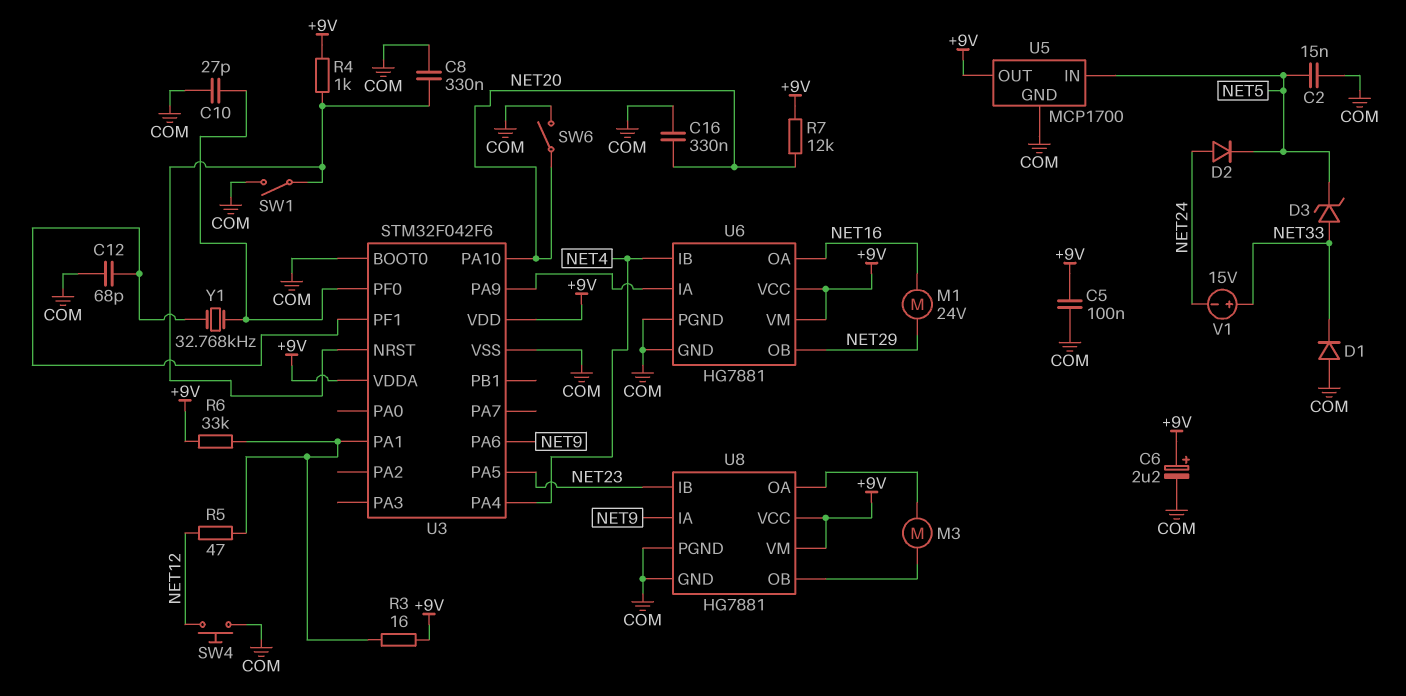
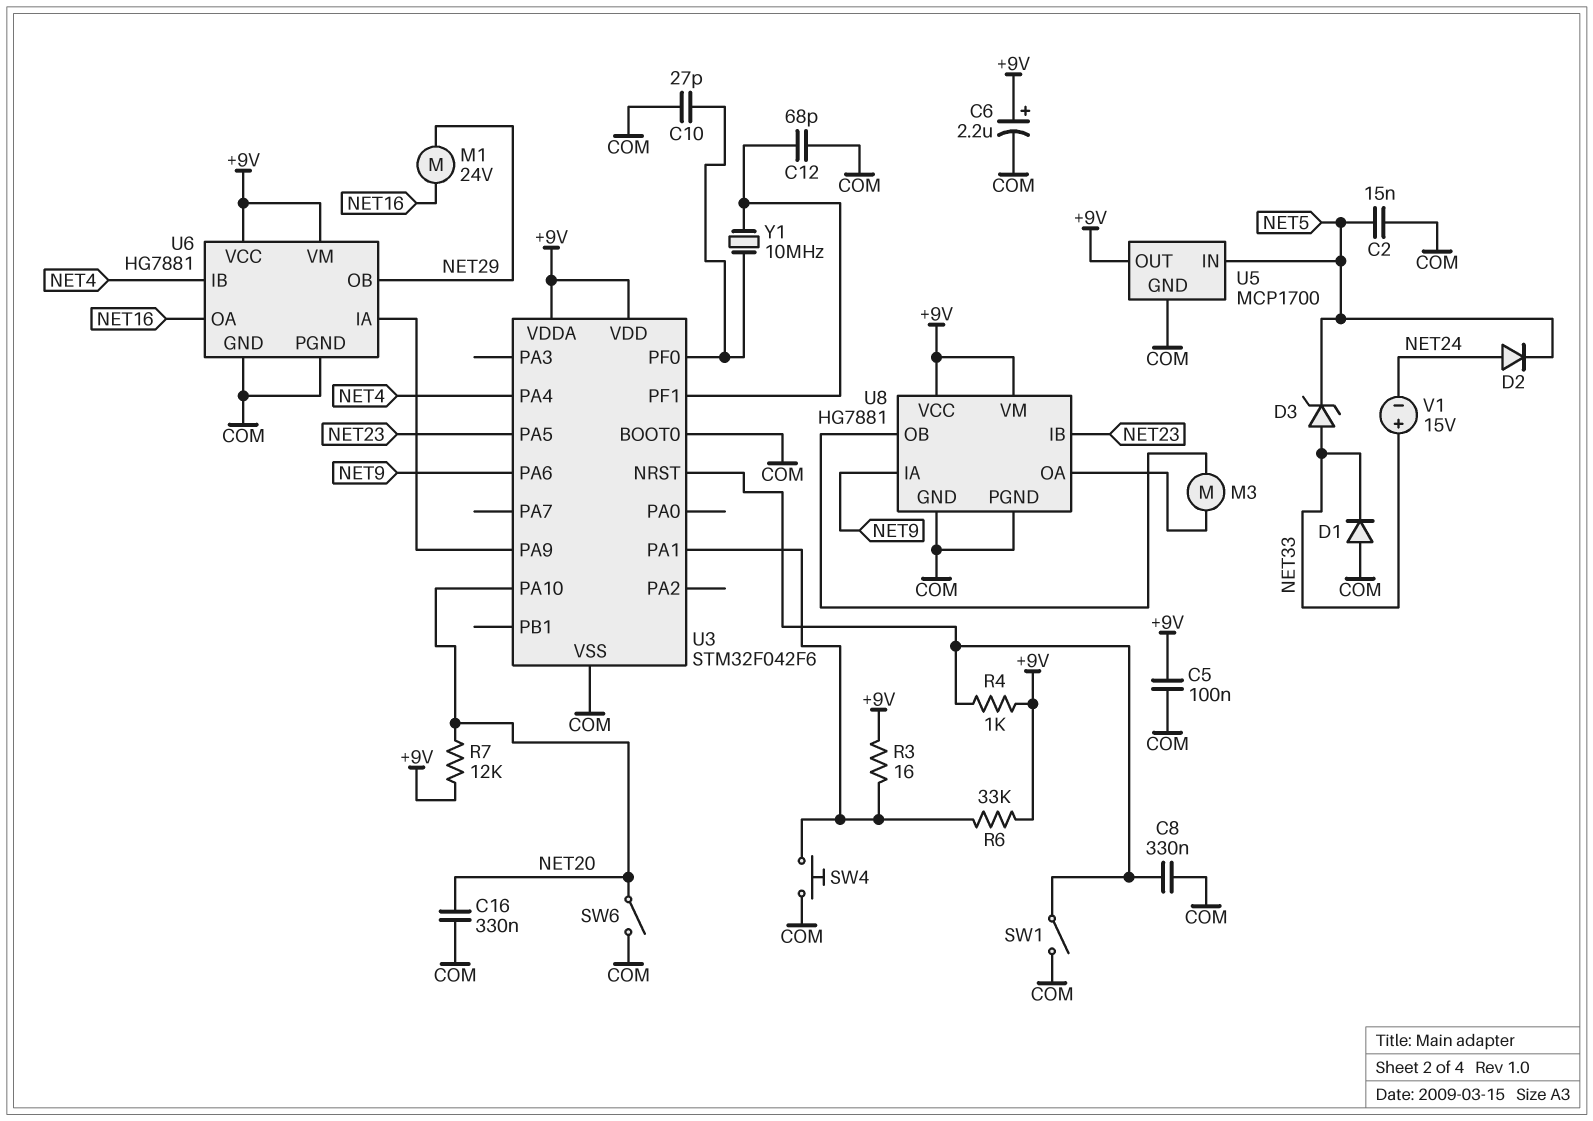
R5: 47 (NET12, U3/PA1) -> none
SW4: button (COM, NET12) -> button (COM, U3/PA1)
Y1: 32.768kHz (U3/PF0, U3/PF1) -> 10MHz (U3/PF0, U3/PF1)

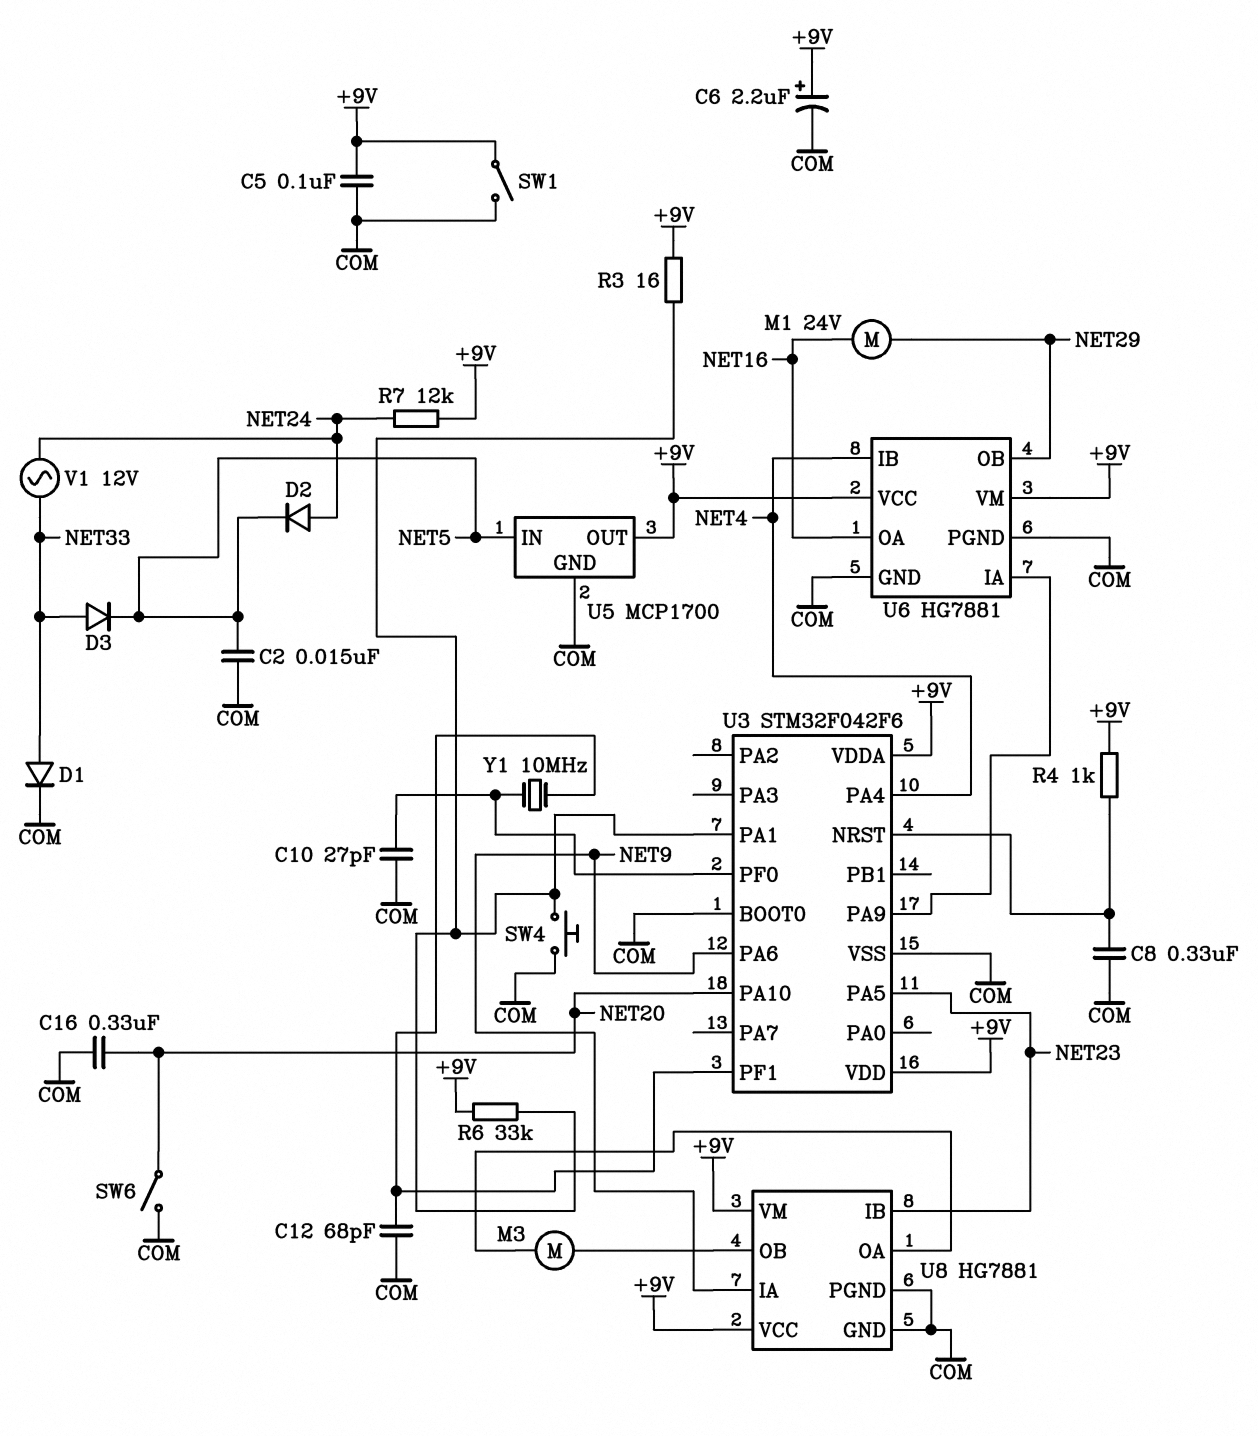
D1: diode (A COM, K NET33) -> diode (A NET33, K COM)
D3: zener (A NET33, K NET5) -> diode (A NET33, K NET5)
R7: 12k (+9V, NET20) -> 12k (+9V, NET24)
SW1: switch (COM, U3/NRST) -> switch (+9V, COM)
V1: 15V (plus NET33, minus NET24) -> AC 12V (NET24, NET33)

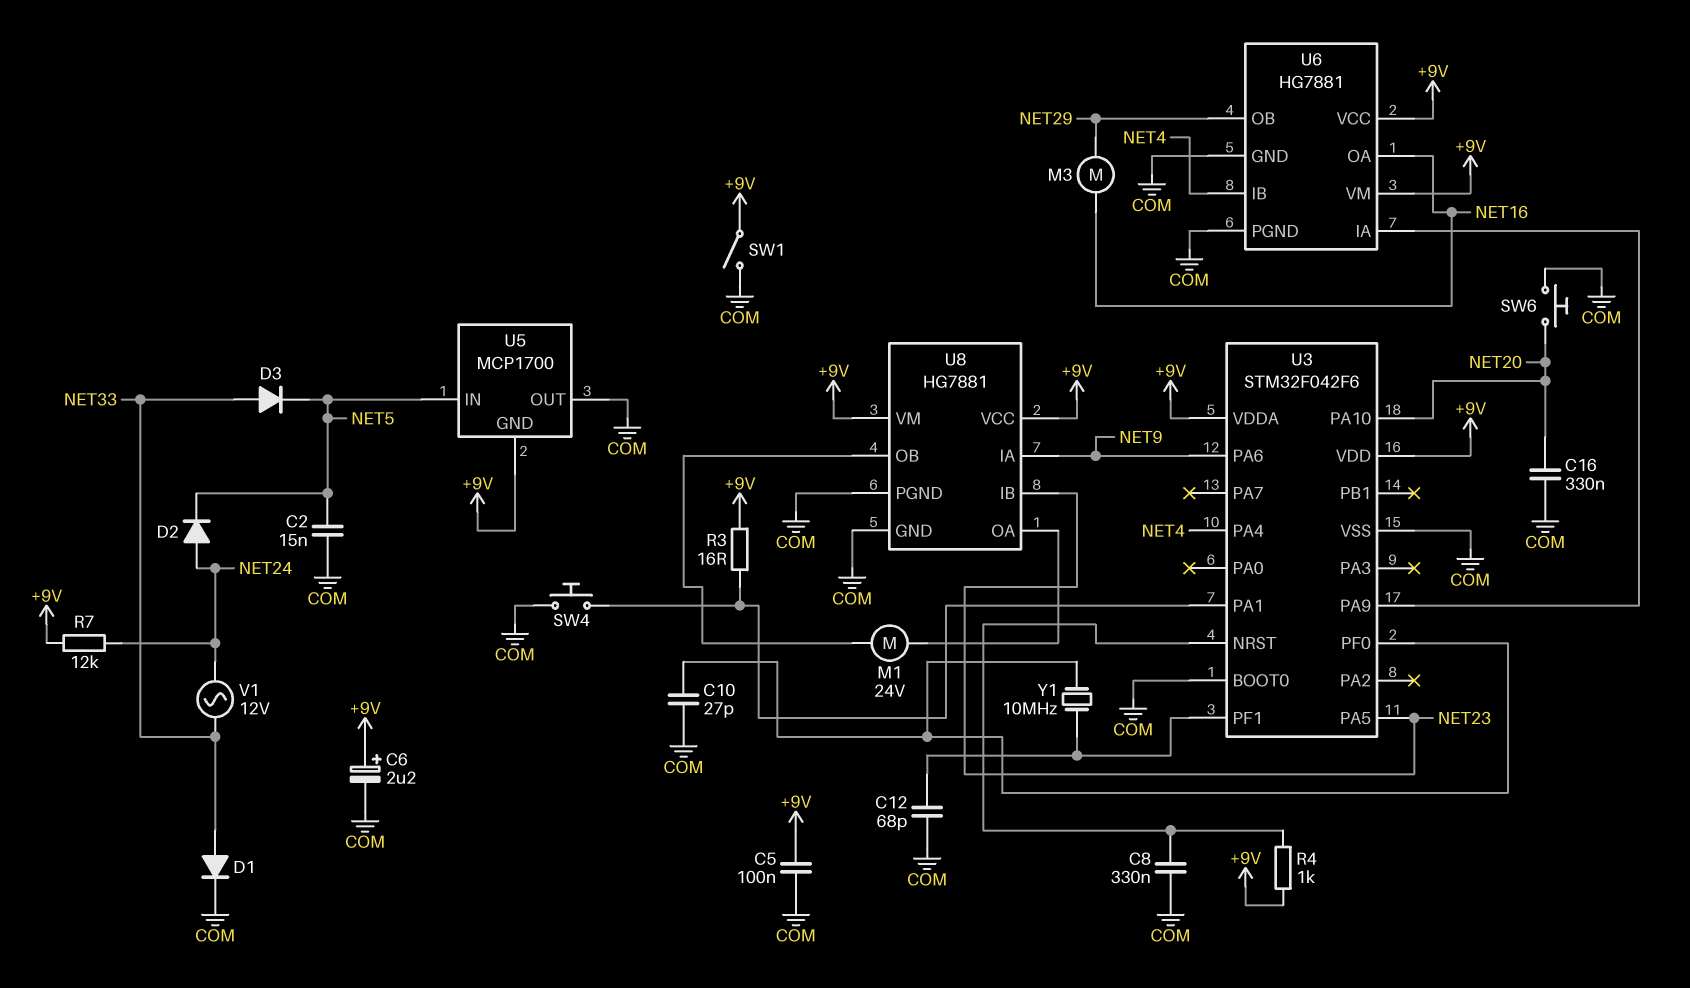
M1: motor 24V (NET16, NET29) -> motor 24V (U8/OA, U8/OB)
M3: motor (U8/OA, U8/OB) -> motor (NET16, NET29)
R6: 33k (+9V, U3/PA1) -> none
SW6: switch (COM, NET20) -> button (COM, NET20)
U5 pin GND: COM -> +9V
U5 pin OUT: +9V -> COM

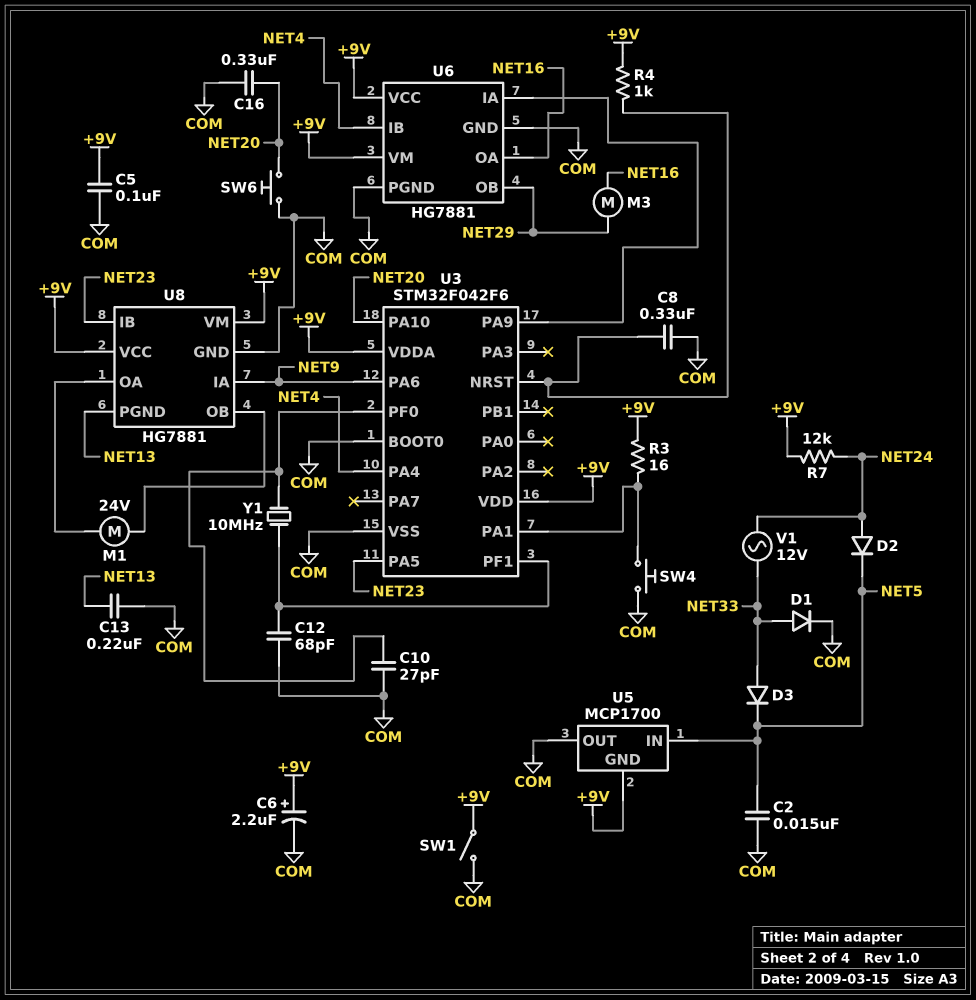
C13: none -> 220nF (COM, NET13)
U8 pin PGND: COM -> NET13

